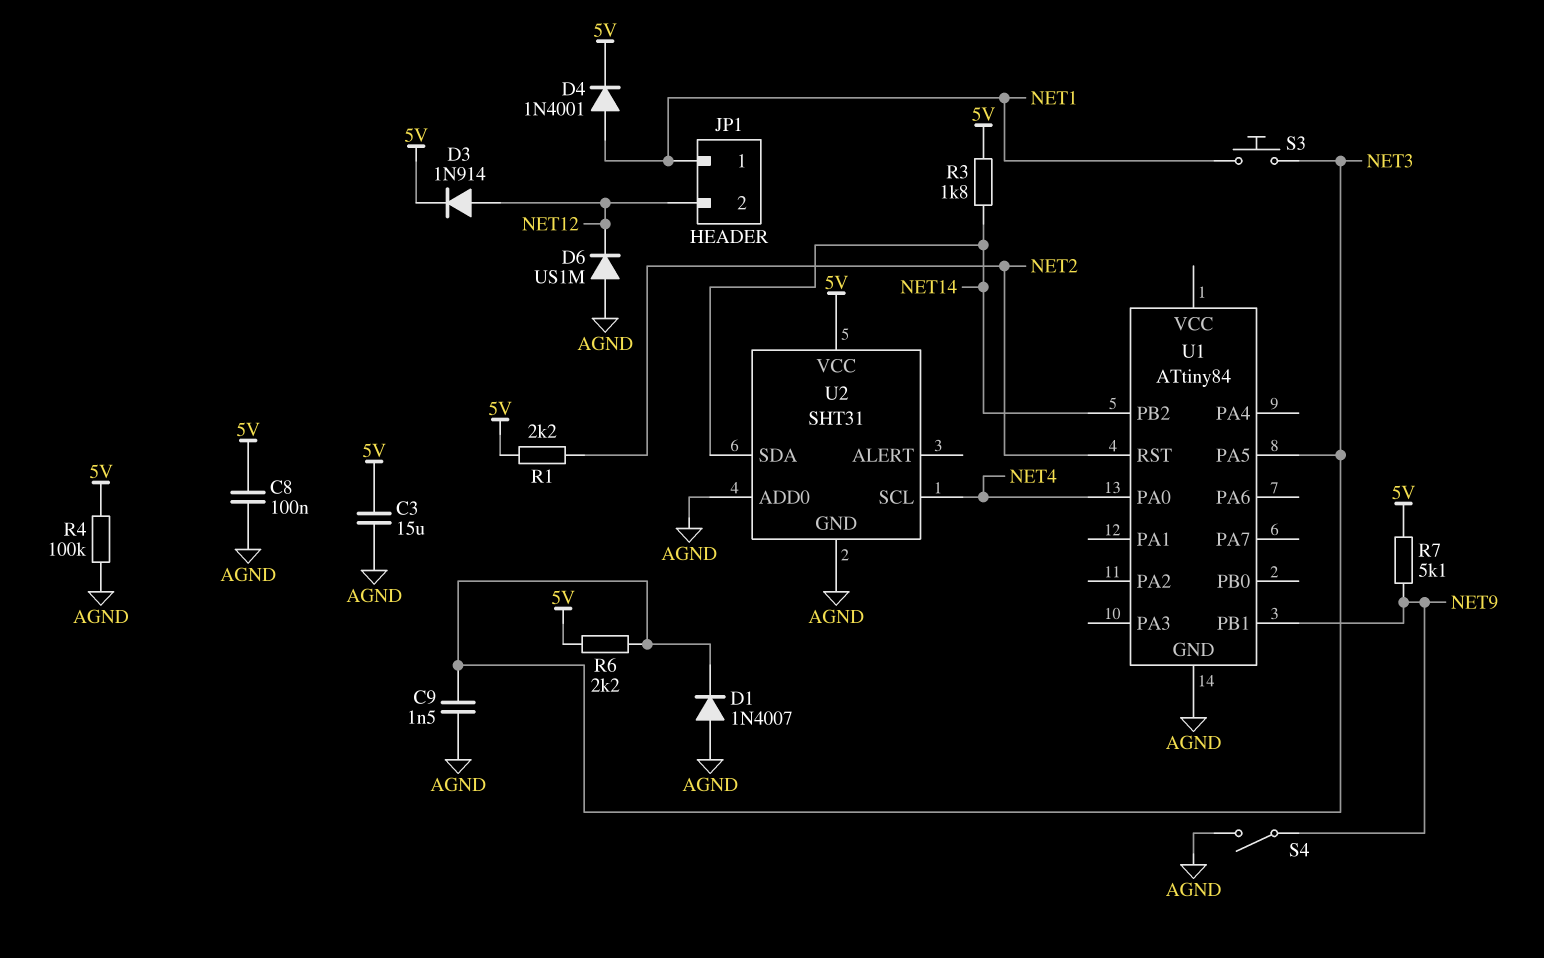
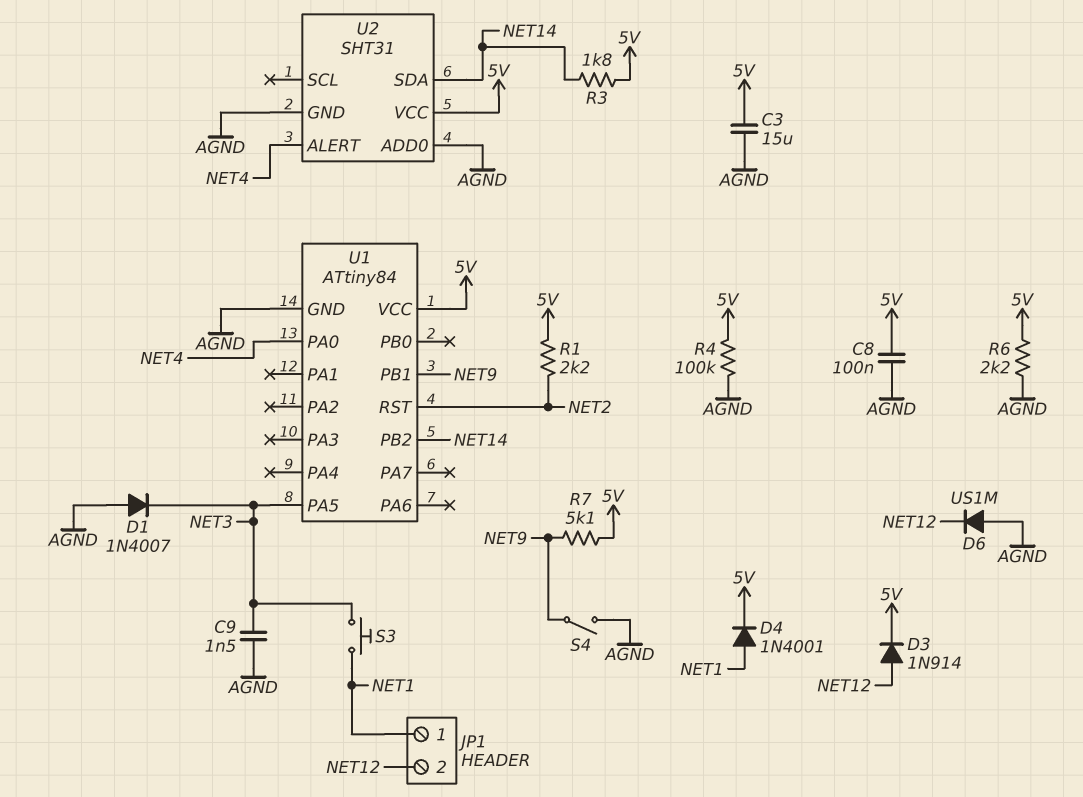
R6: 2.2k (5V, NET3) -> 2.2k (5V, AGND)
U1 pin VCC: none -> 5V
U2 pin ALERT: none -> NET4
U2 pin SCL: NET4 -> none

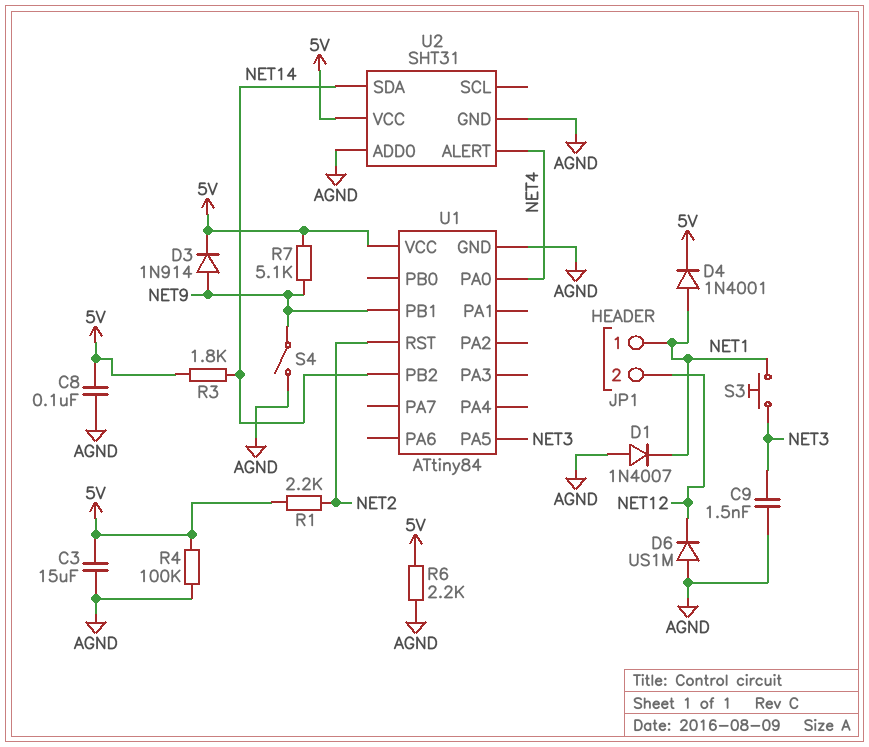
D1: diode 1N4007 (A AGND, K NET3) -> diode 1N4007 (A AGND, K NET1)
D3: diode 1N914 (A NET12, K 5V) -> diode 1N914 (A NET9, K 5V)

